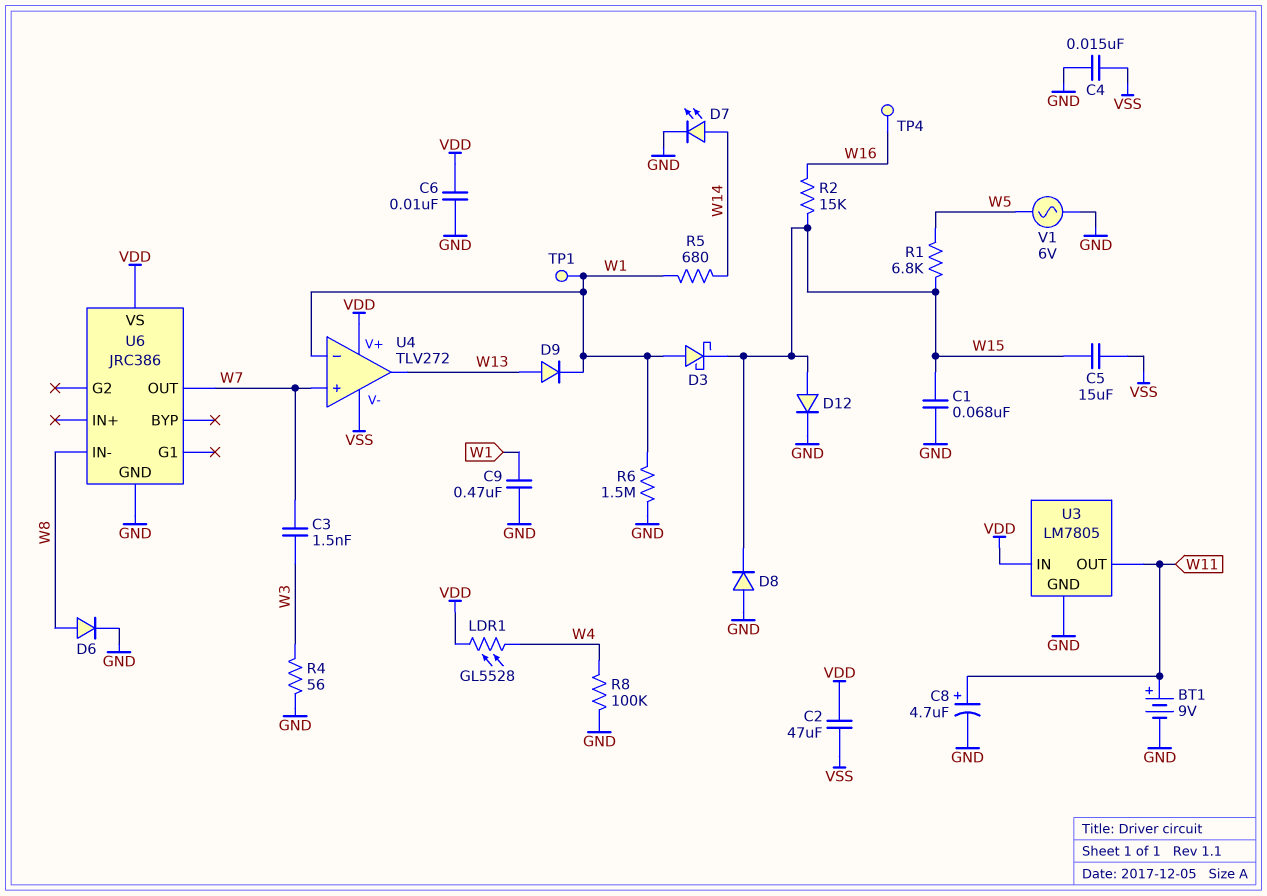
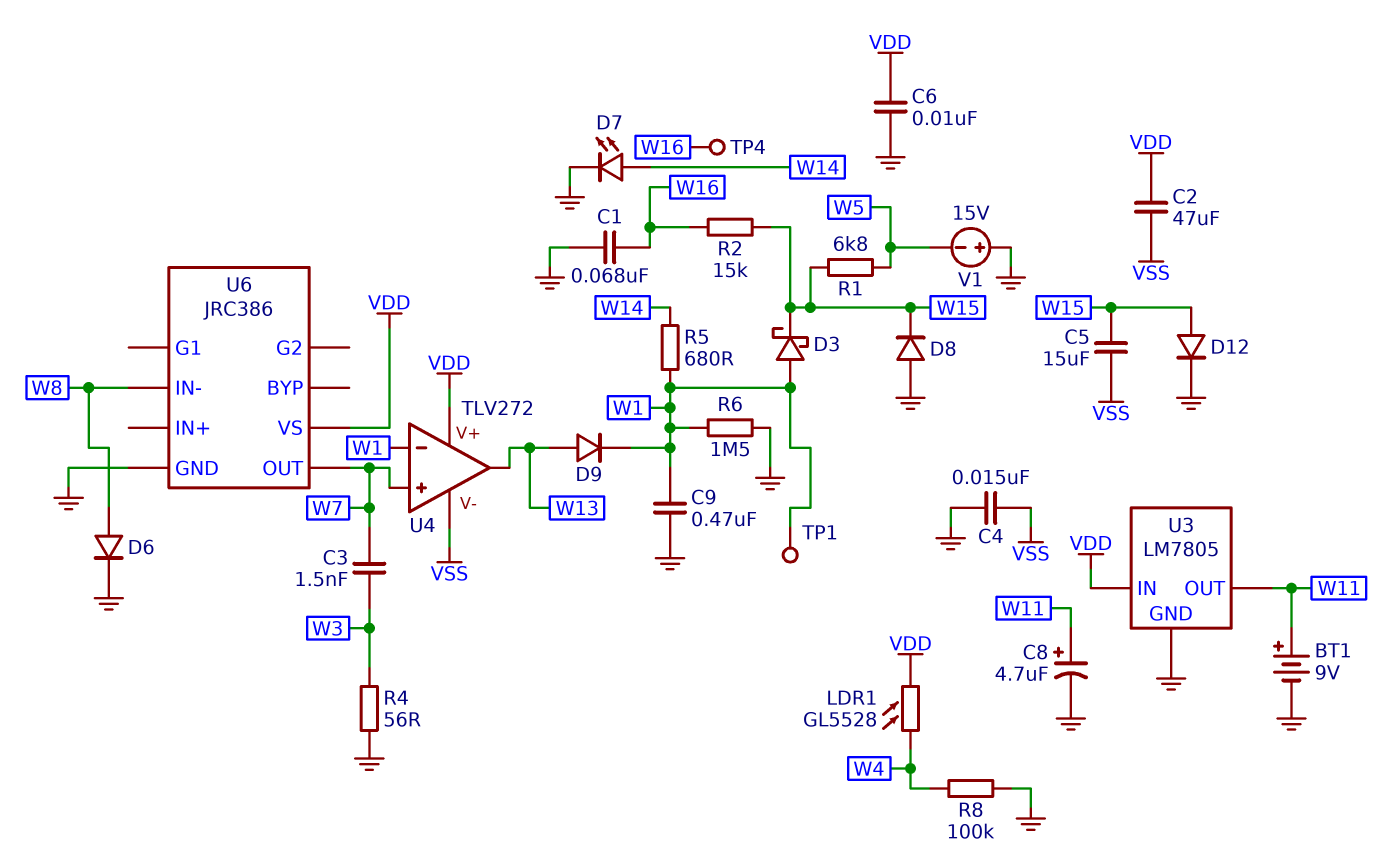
C1: 68nF (GND, W15) -> 68nF (GND, W16)
V1: AC 6V (GND, W5) -> 15V (plus GND, minus W5)

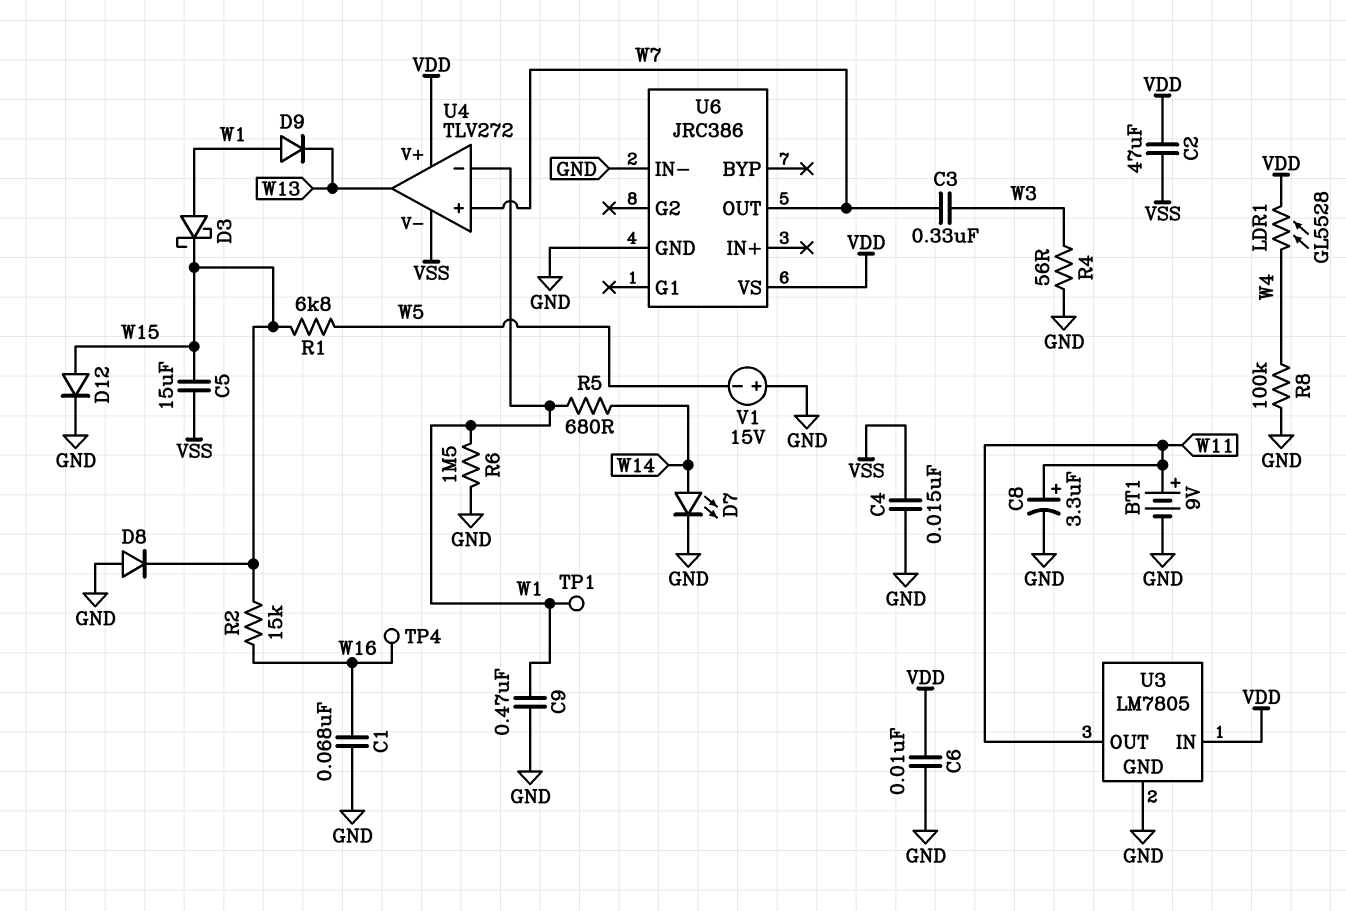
C3: 1.5nF (W3, W7) -> 330nF (W3, W7)
C8: 4.7uF (plus W11, minus GND) -> 3.3uF (plus W11, minus GND)
D6: diode (A W8, K GND) -> none
D9: diode (A W13, K W1) -> diode (A W1, K W13)
U6 pin IN-: W8 -> GND

